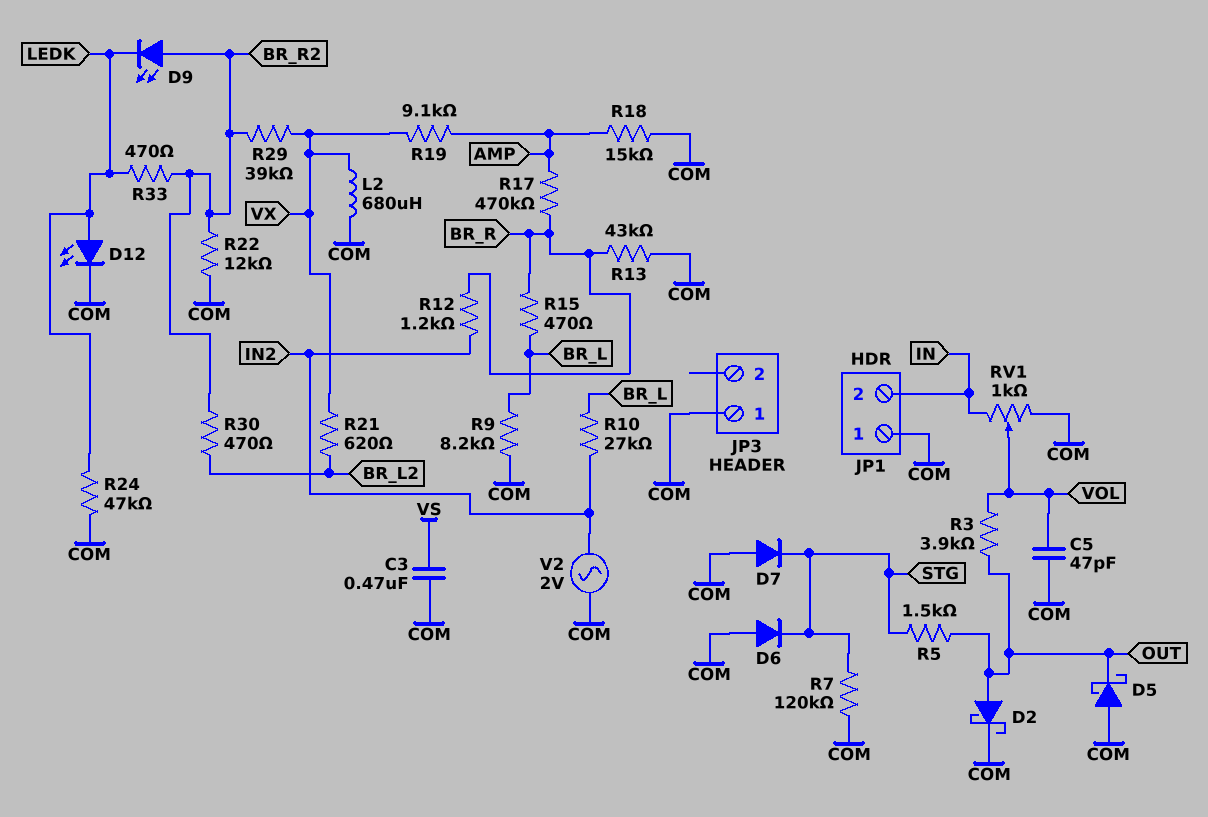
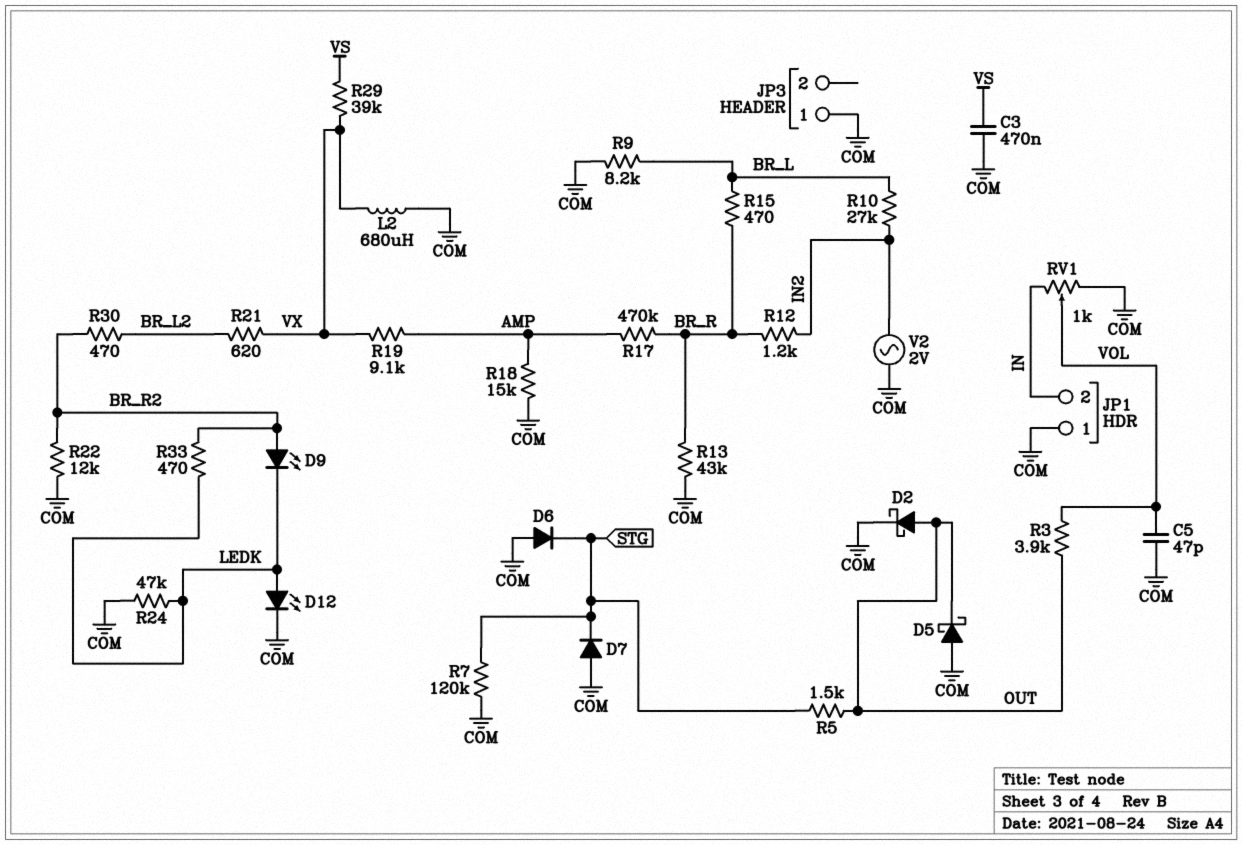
R29: 39k (BR_R2, VX) -> 39k (VS, VX)

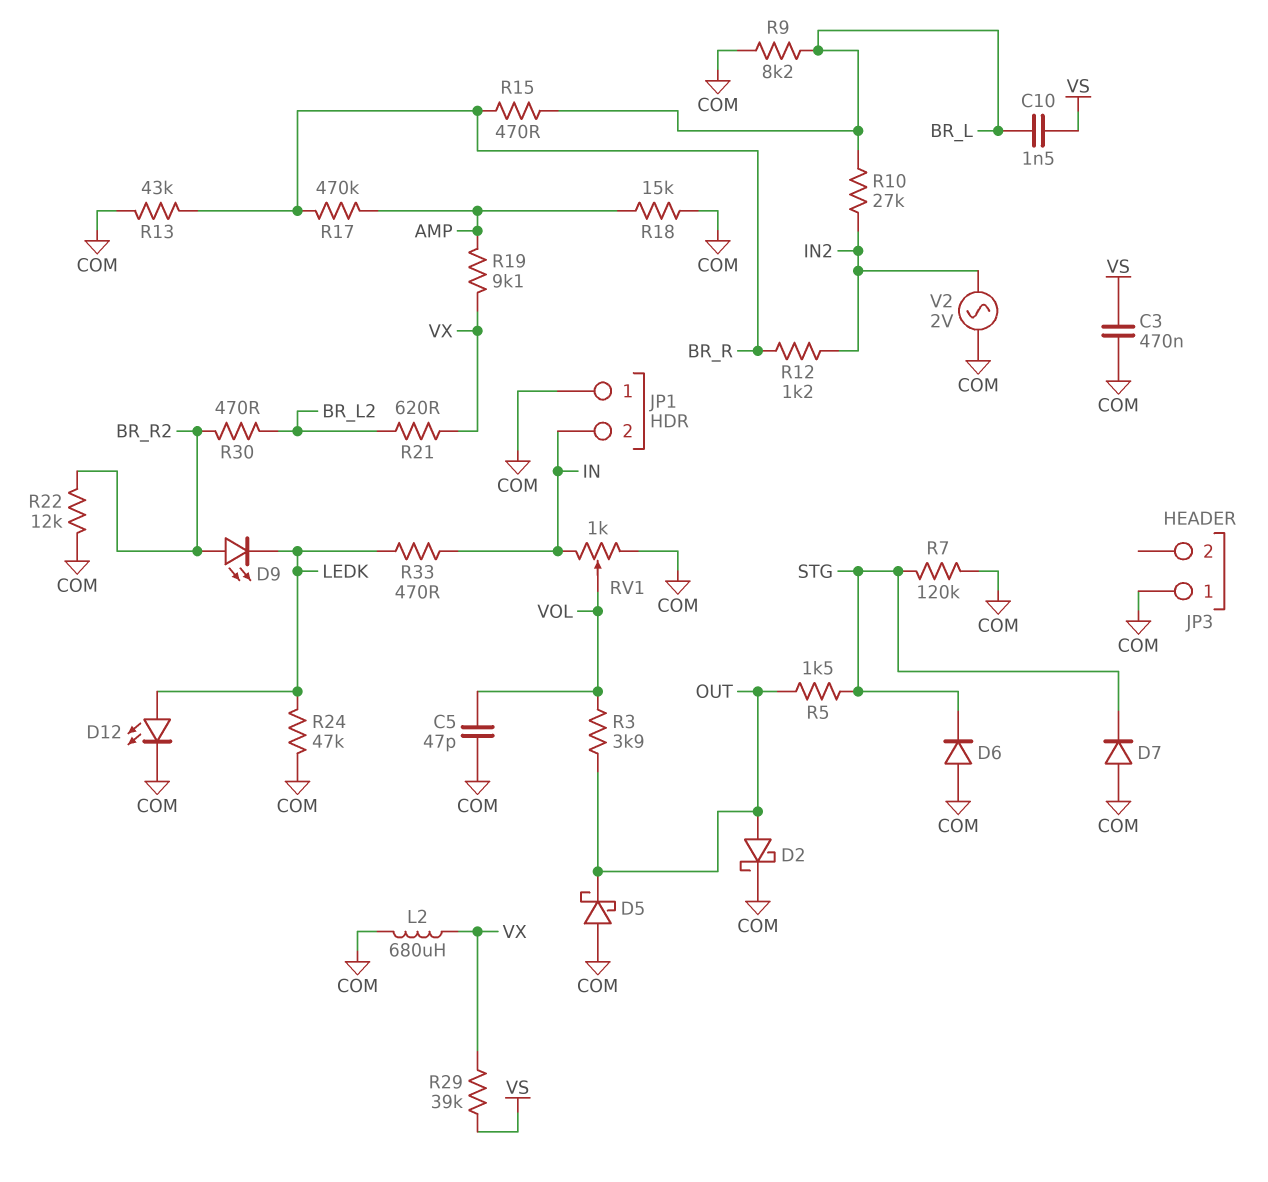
C10: none -> 1.5nF (BR_L, VS)
R33: 470 (BR_R2, LEDK) -> 470 (IN, LEDK)

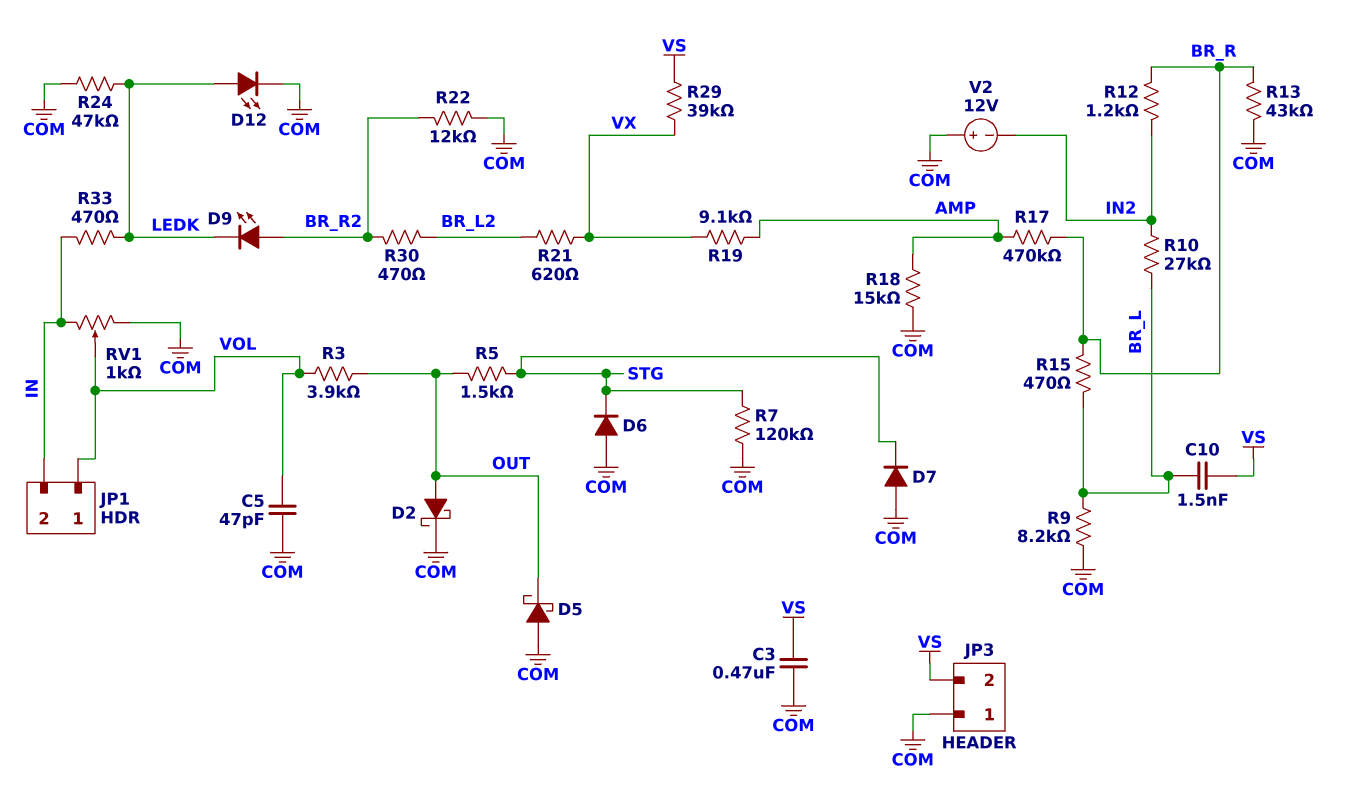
JP1 pin 1: COM -> VOL
JP3 pin 2: none -> VS
L2: 680uH (COM, VX) -> none
V2: AC 2V (COM, IN2) -> 12V (plus COM, minus IN2)

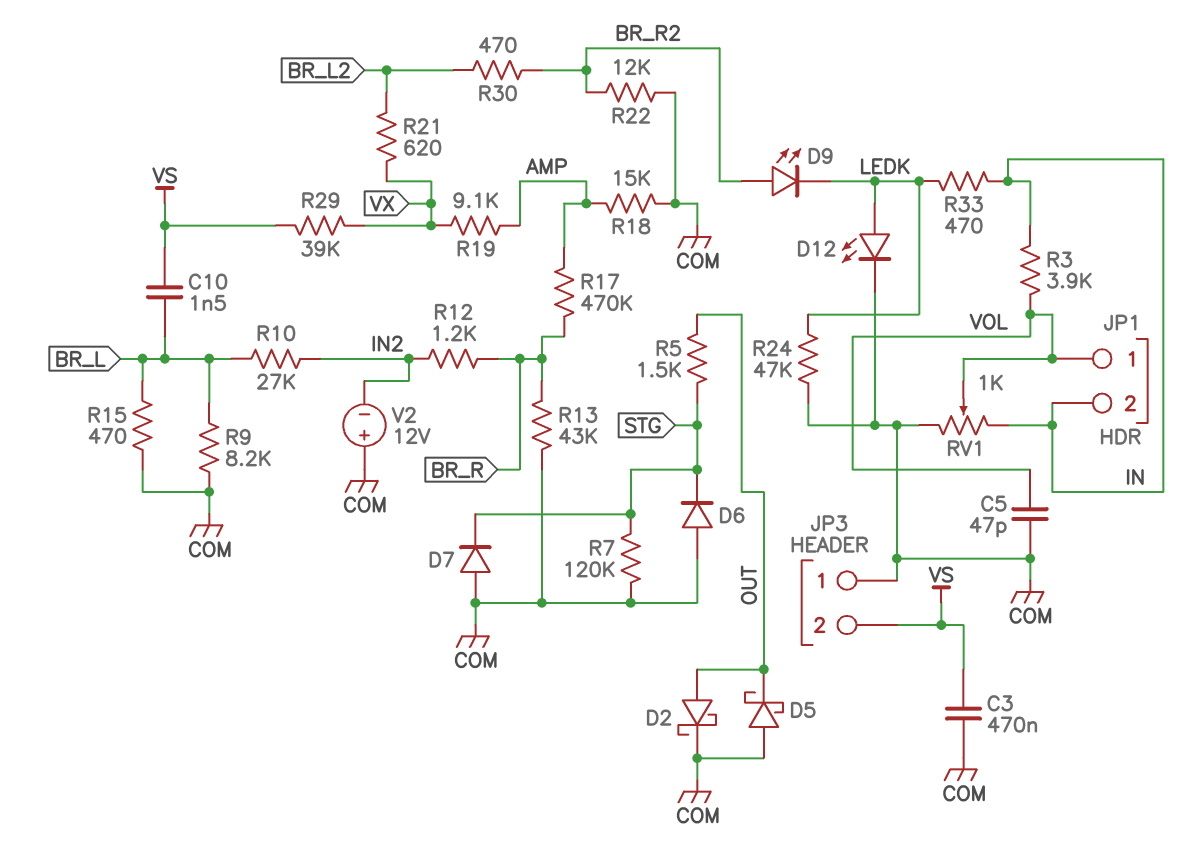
R3: 3.9k (OUT, VOL) -> 3.9k (IN, VOL)
R15: 470 (BR_L, BR_R) -> 470 (BR_L, COM)

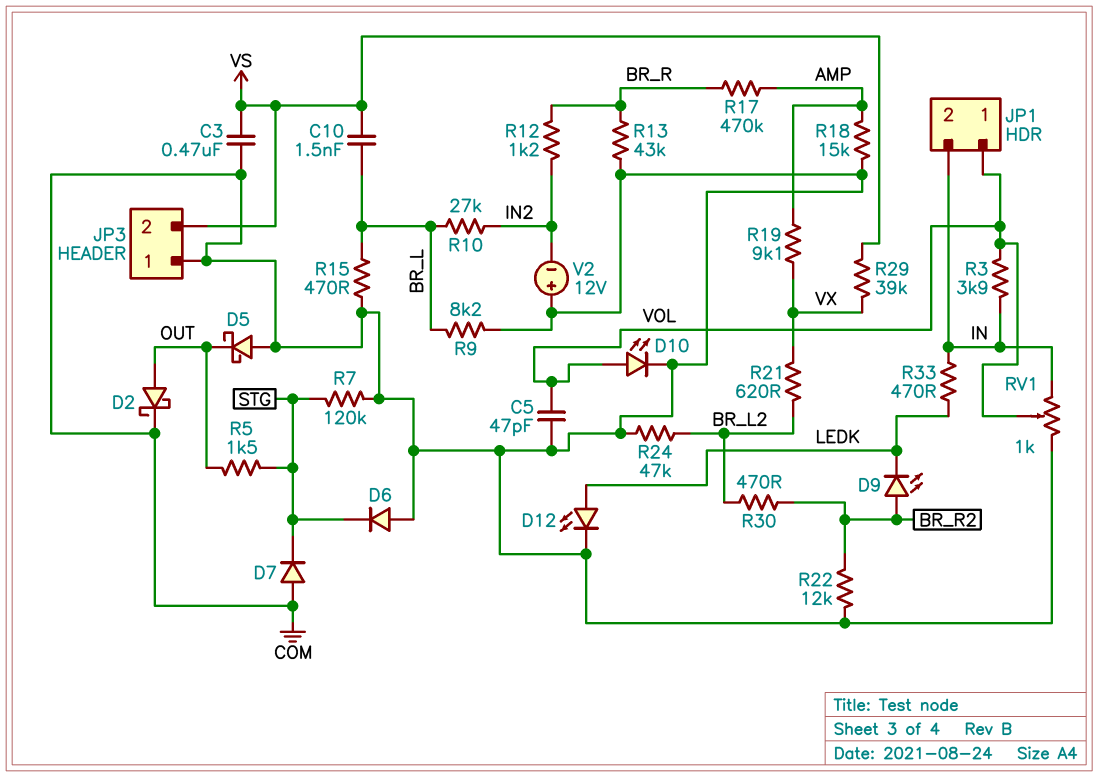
D10: none -> LED (A VOL, K COM)
R24: 47k (COM, LEDK) -> 47k (BR_L2, COM)

